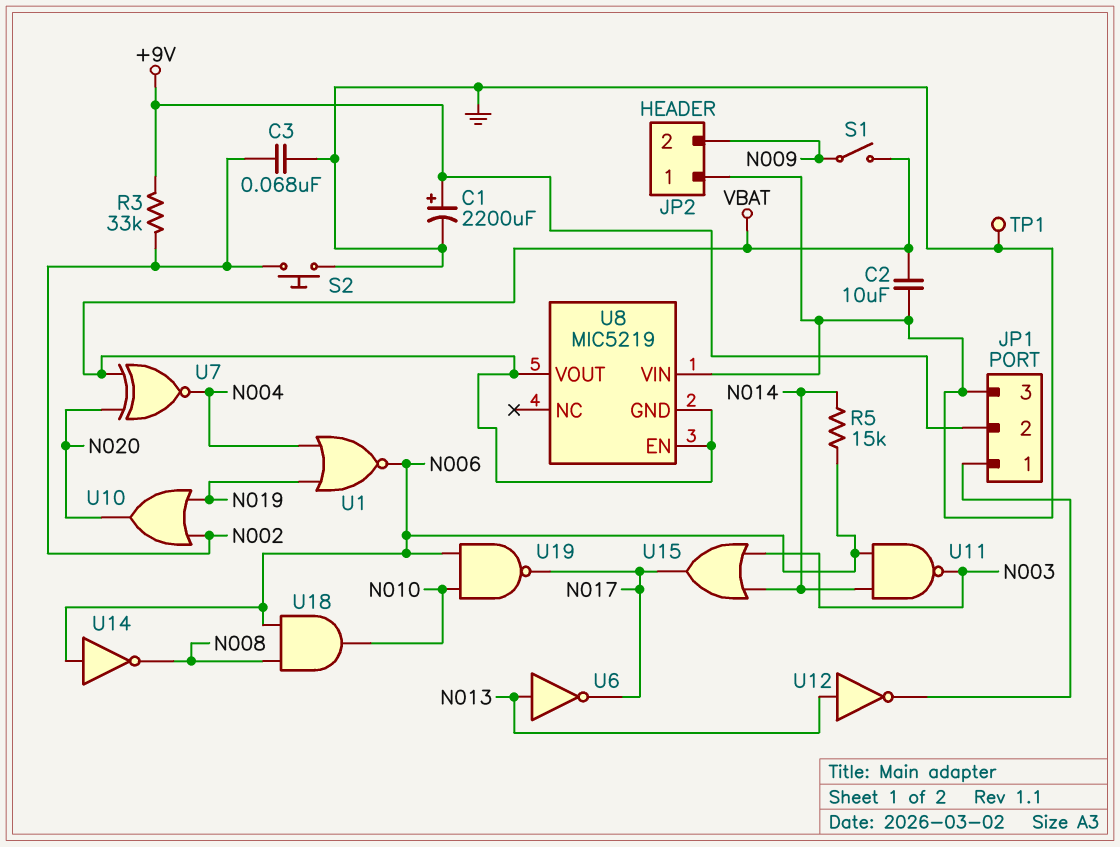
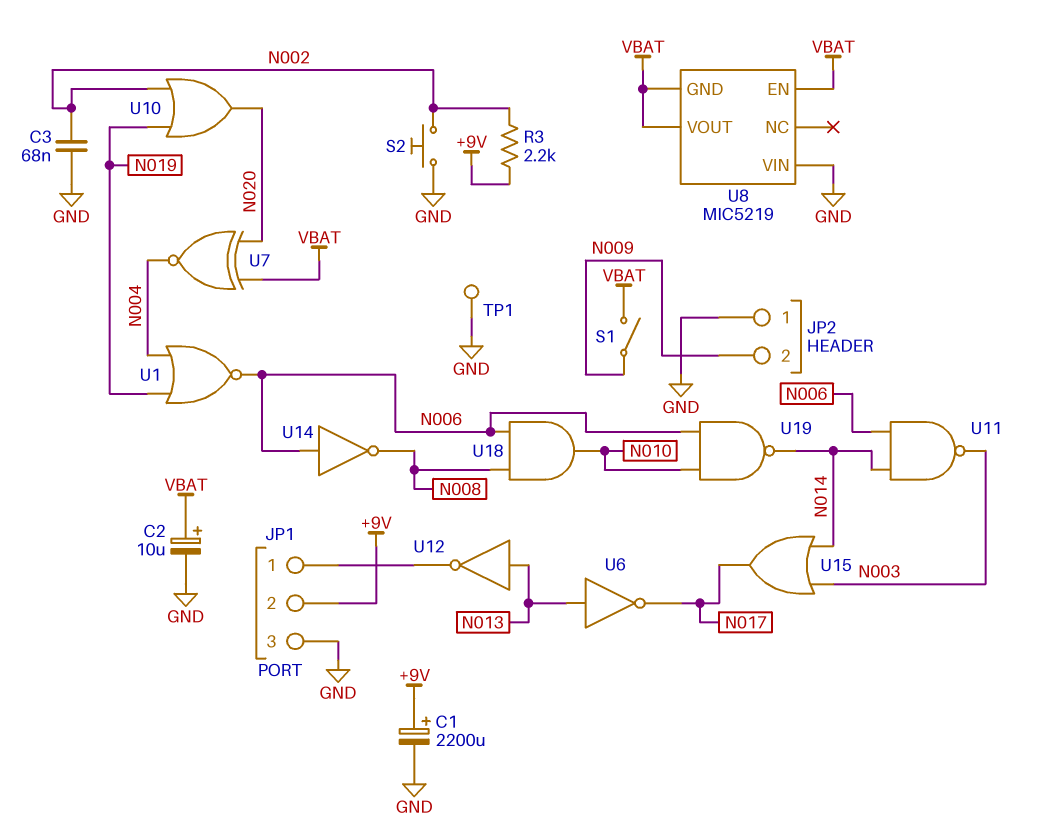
C2: 10uF (GND, VBAT) -> 10uF (plus VBAT, minus GND)
R3: 33k (+9V, N002) -> 2.2k (+9V, N002)
R5: 15k (N006, N014) -> none
U19: NAND (in N006, in N010, out N017) -> NAND (in N006, in N010, out N014)

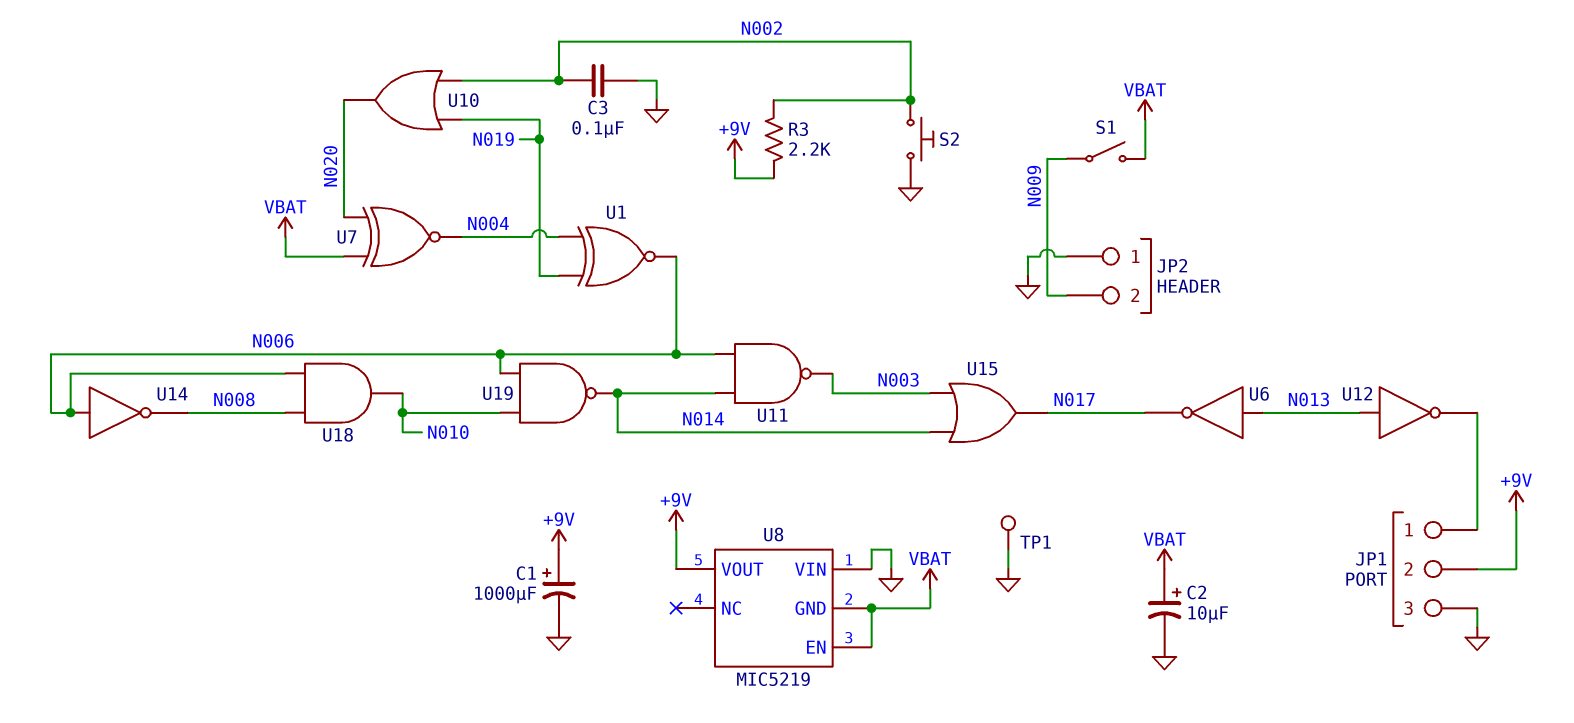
C1: 2200uF (plus +9V, minus GND) -> 1000uF (plus +9V, minus GND)
C3: 68nF (GND, N002) -> 100nF (GND, N002)
U1: NOR (in N004, in N019, out N006) -> XNOR (in N004, in N019, out N006)
U8 pin VOUT: VBAT -> +9V

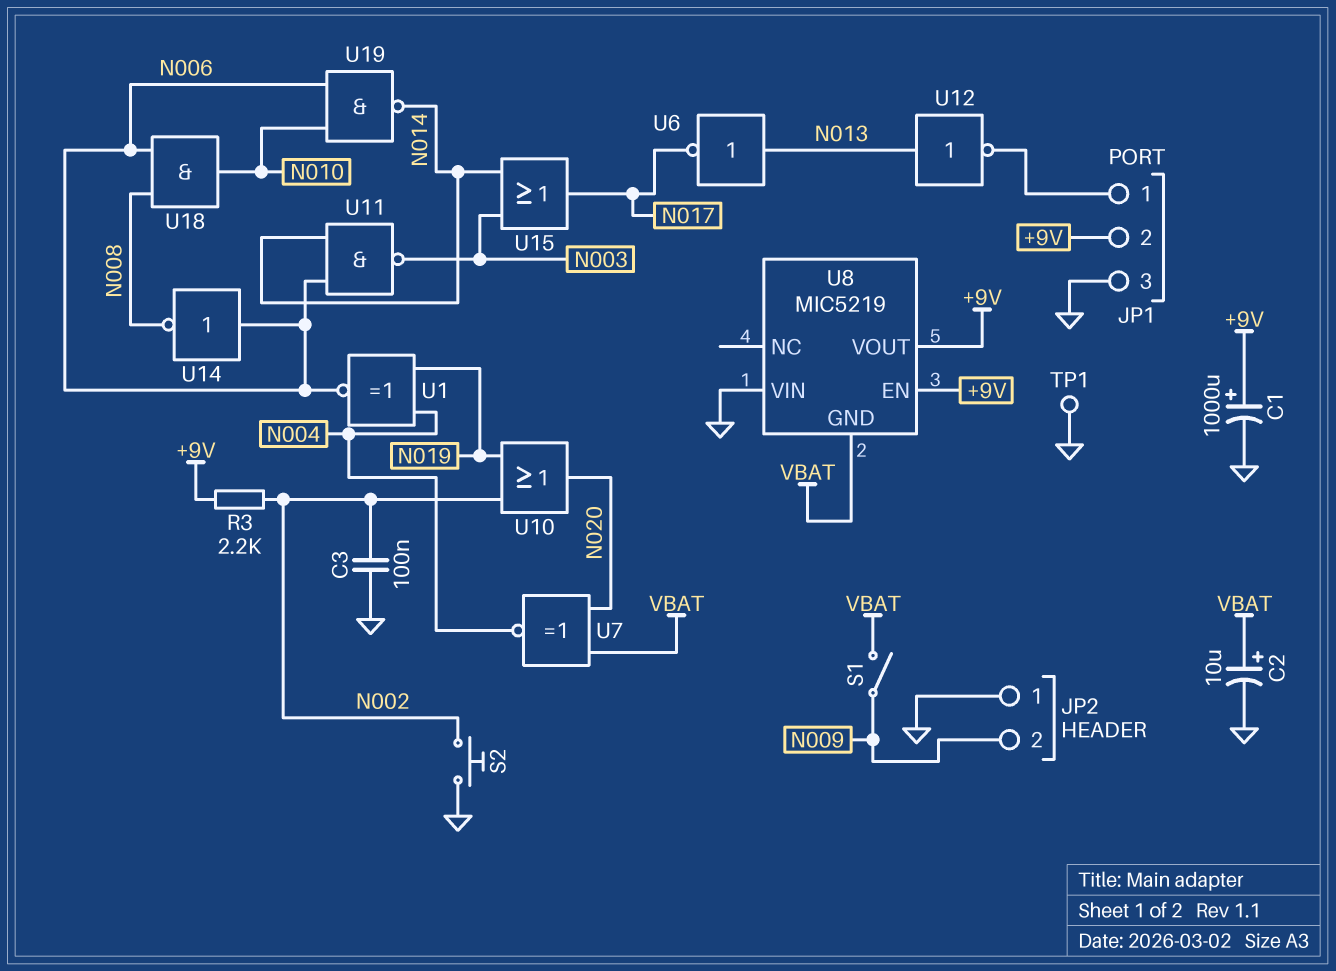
U8 pin EN: VBAT -> +9V

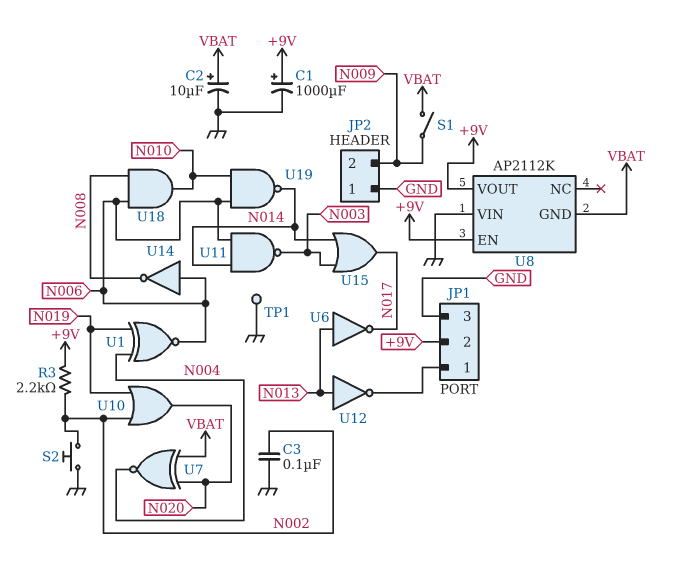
U8: MIC5219 -> AP2112K

